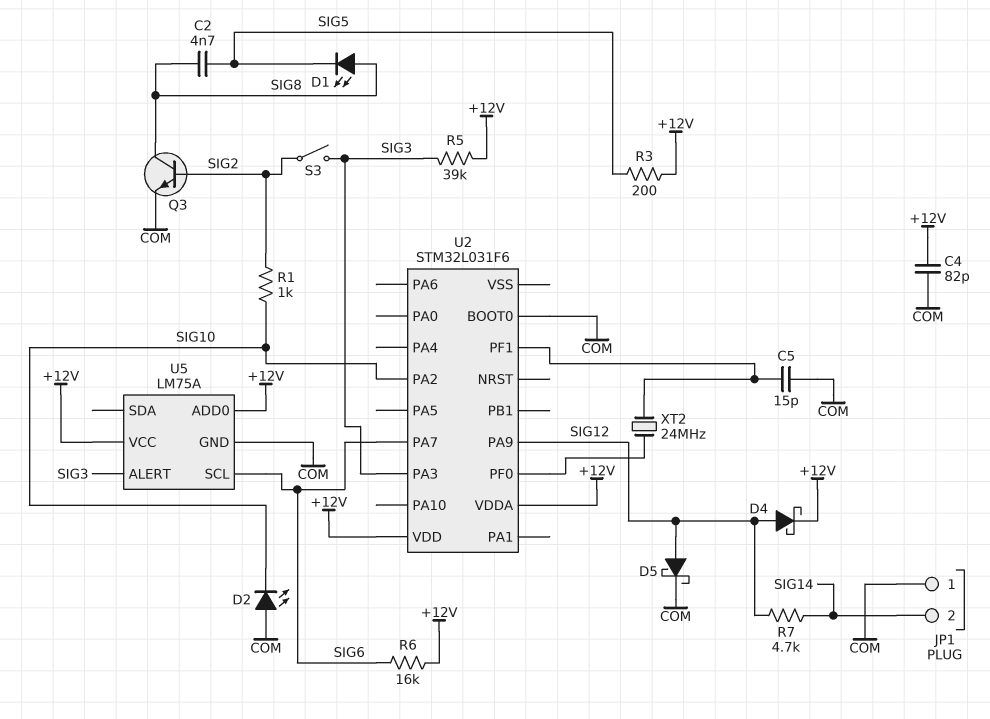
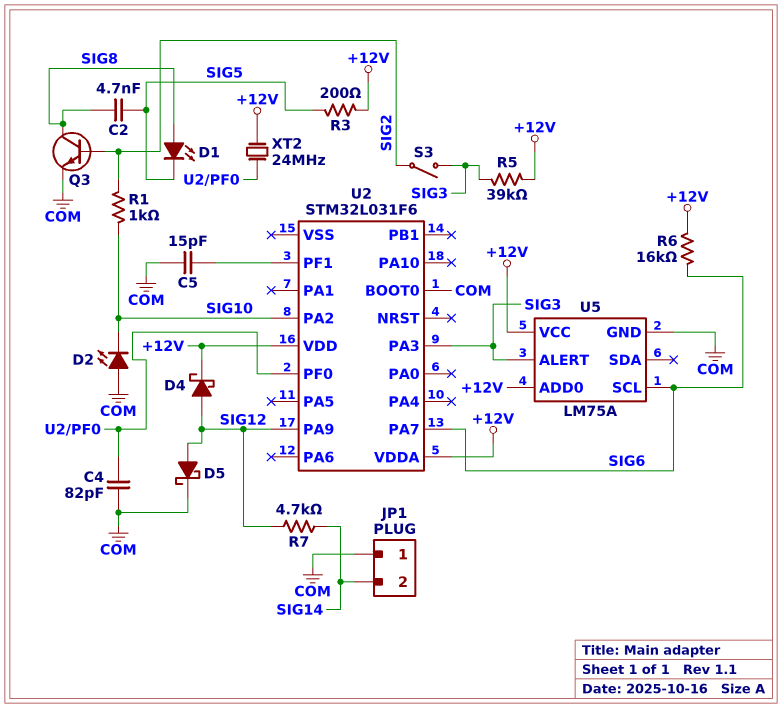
C4: 82pF (+12V, COM) -> 82pF (COM, U2/PF0)
XT2: 24MHz (U2/PF0, U2/PF1) -> 24MHz (+12V, U2/PF0)

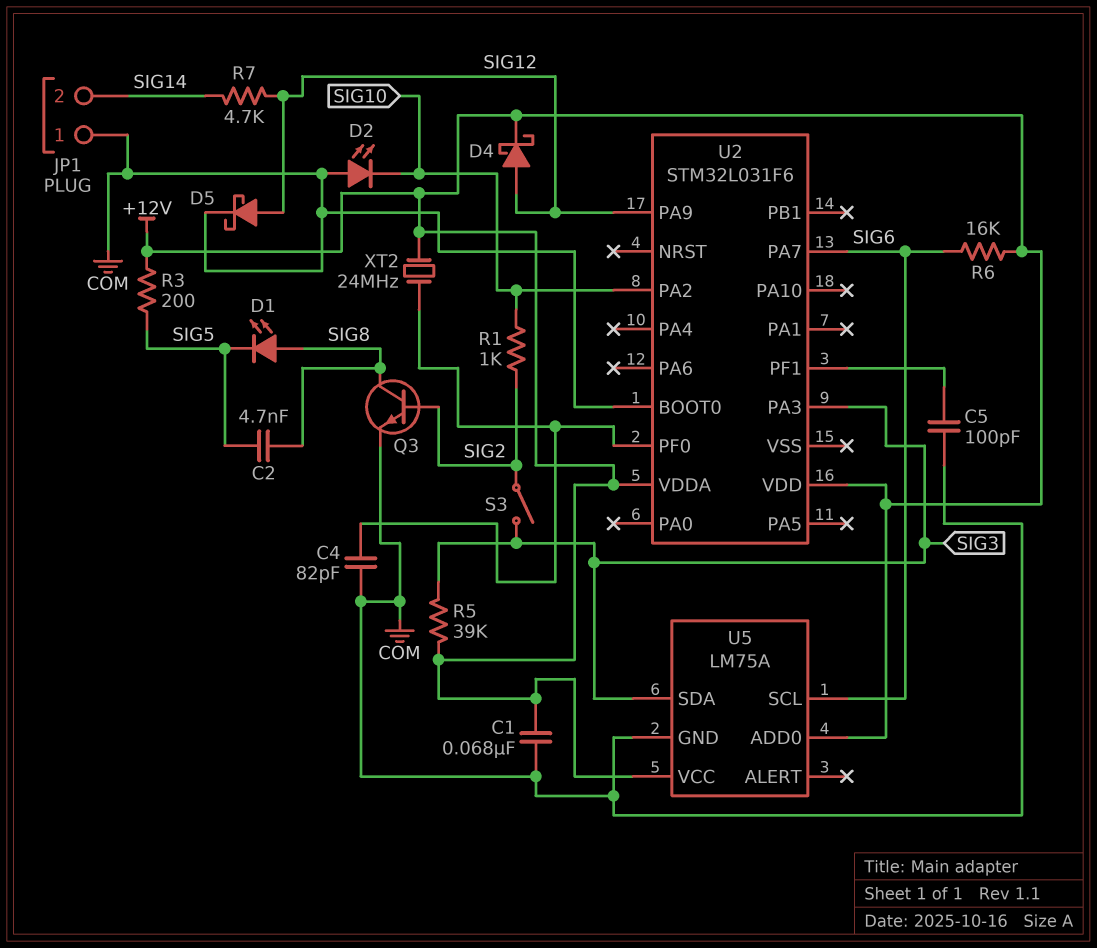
C1: none -> 68nF (+12V, COM)
C5: 15pF (COM, U2/PF1) -> 100pF (COM, U2/PF1)
U5 pin ALERT: SIG3 -> none
U5 pin SDA: none -> SIG3

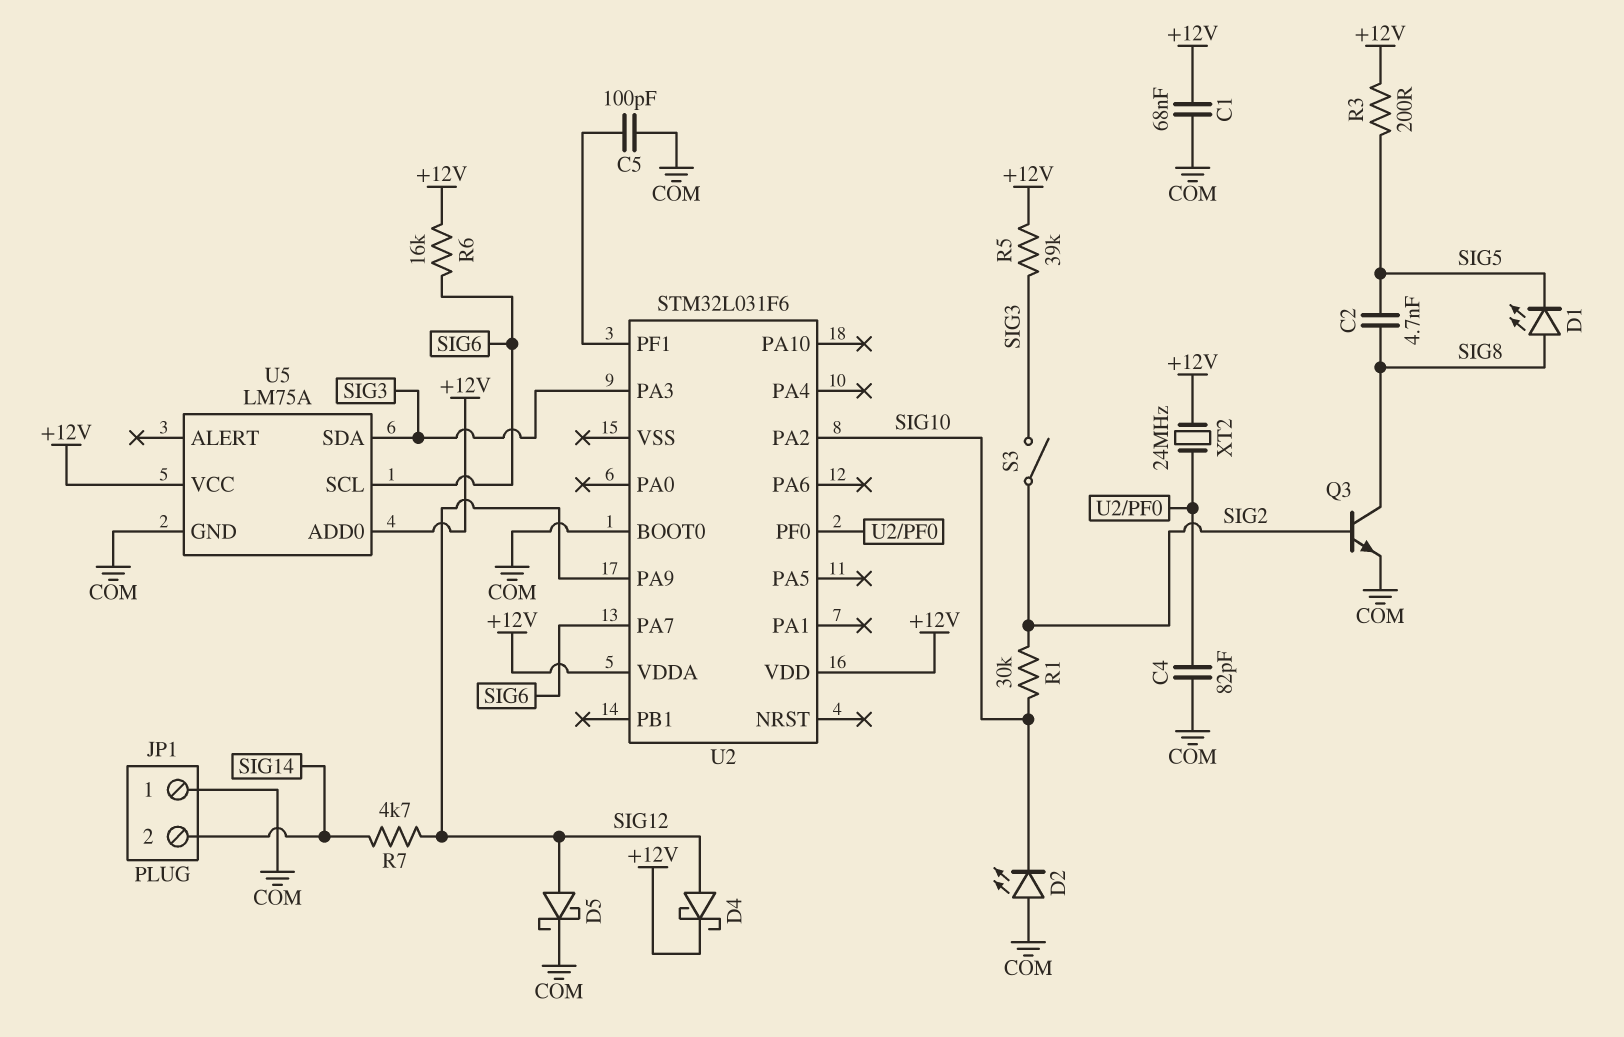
R1: 1k (SIG2, SIG10) -> 30k (SIG2, SIG10)

